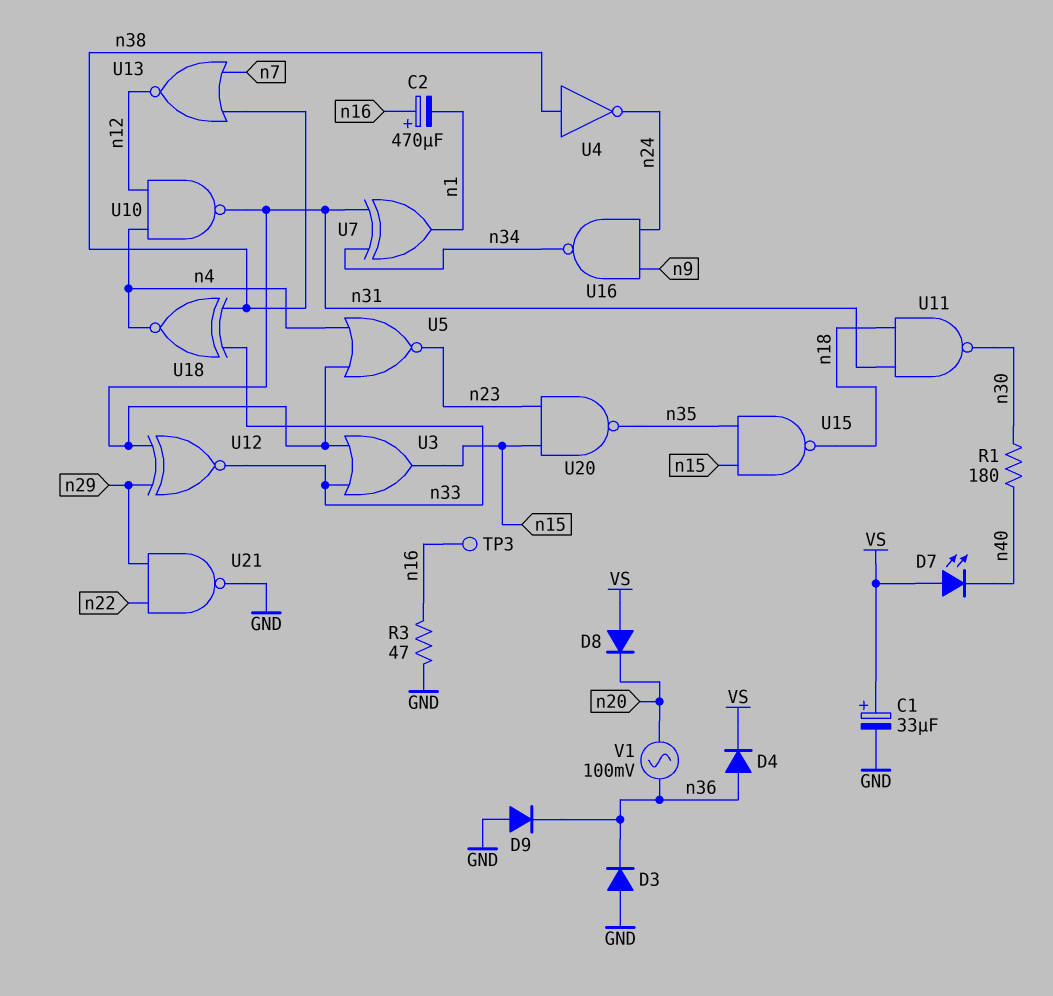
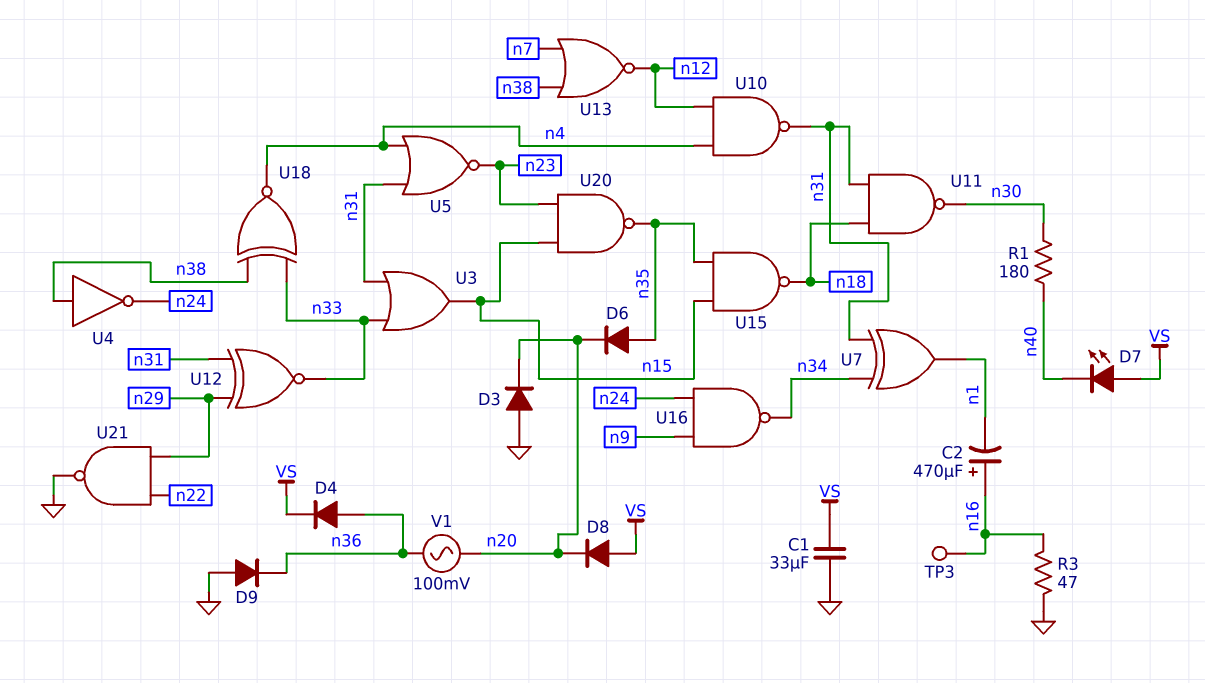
C1: 33uF (plus VS, minus GND) -> 33uF (GND, VS)
D3: diode (A GND, K n36) -> diode (A GND, K n20)
D6: none -> diode (A n35, K n20)

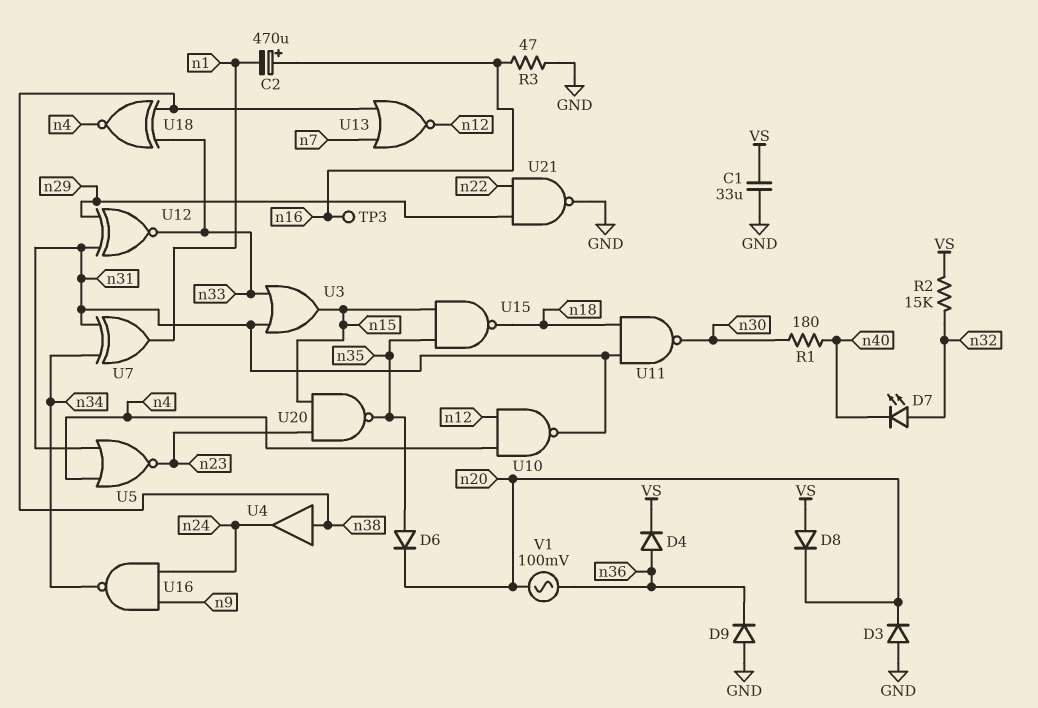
D7: LED (A VS, K n40) -> LED (A n32, K n40)
R2: none -> 15k (VS, n32)
U4: NOT (in n38, out n24) -> buffer (in n38, out n24)

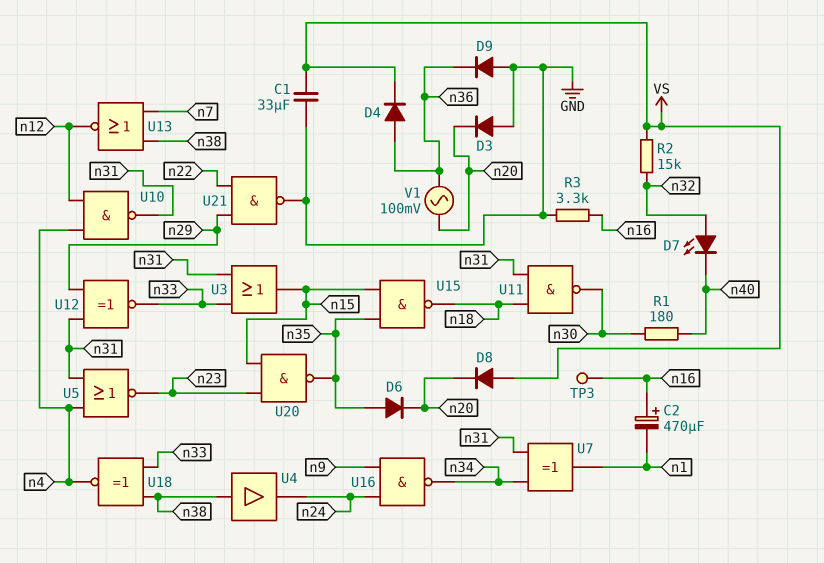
R3: 47 (GND, n16) -> 3.3k (GND, n16)

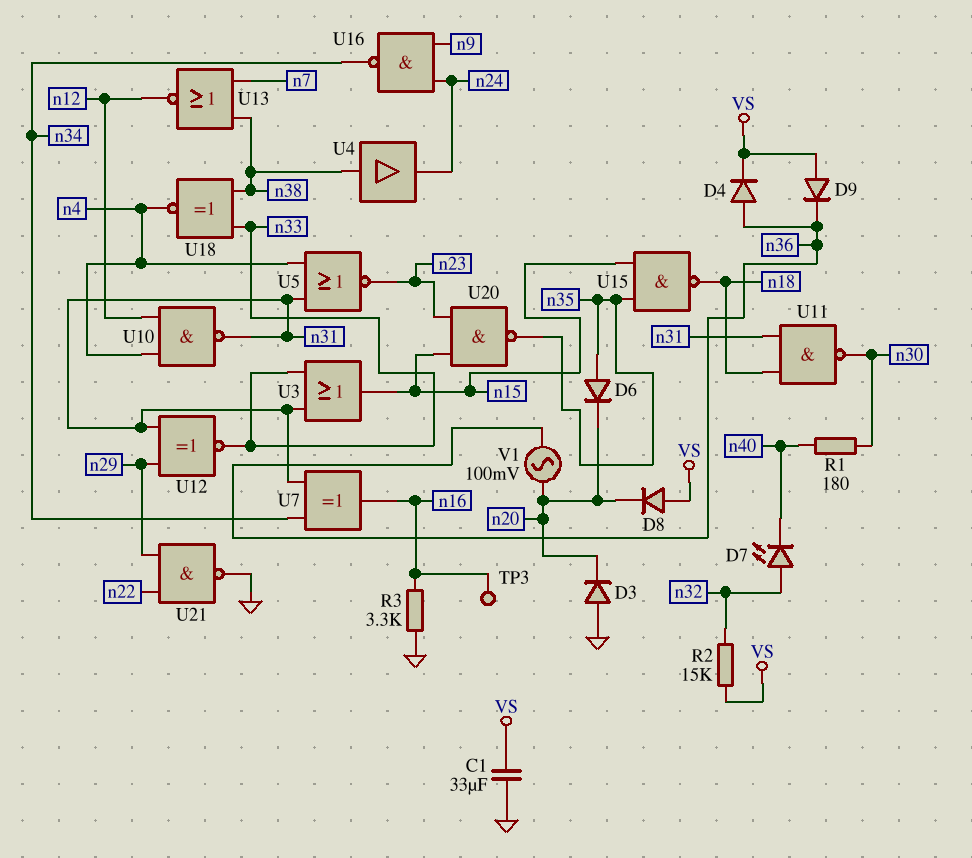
C2: 470uF (plus n16, minus n1) -> none
D9: diode (A GND, K n36) -> diode (A VS, K n36)
U7: XOR (in n31, in n34, out n1) -> XOR (in n31, in n34, out n16)

